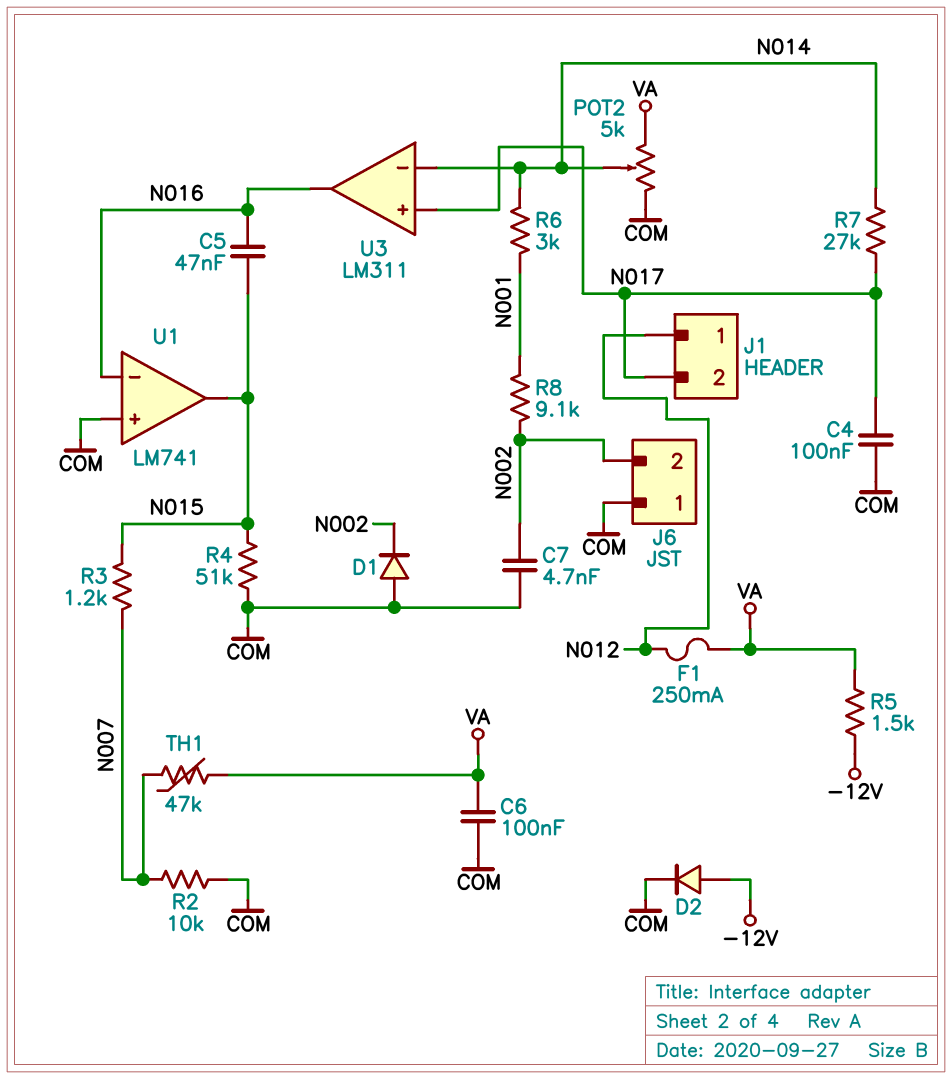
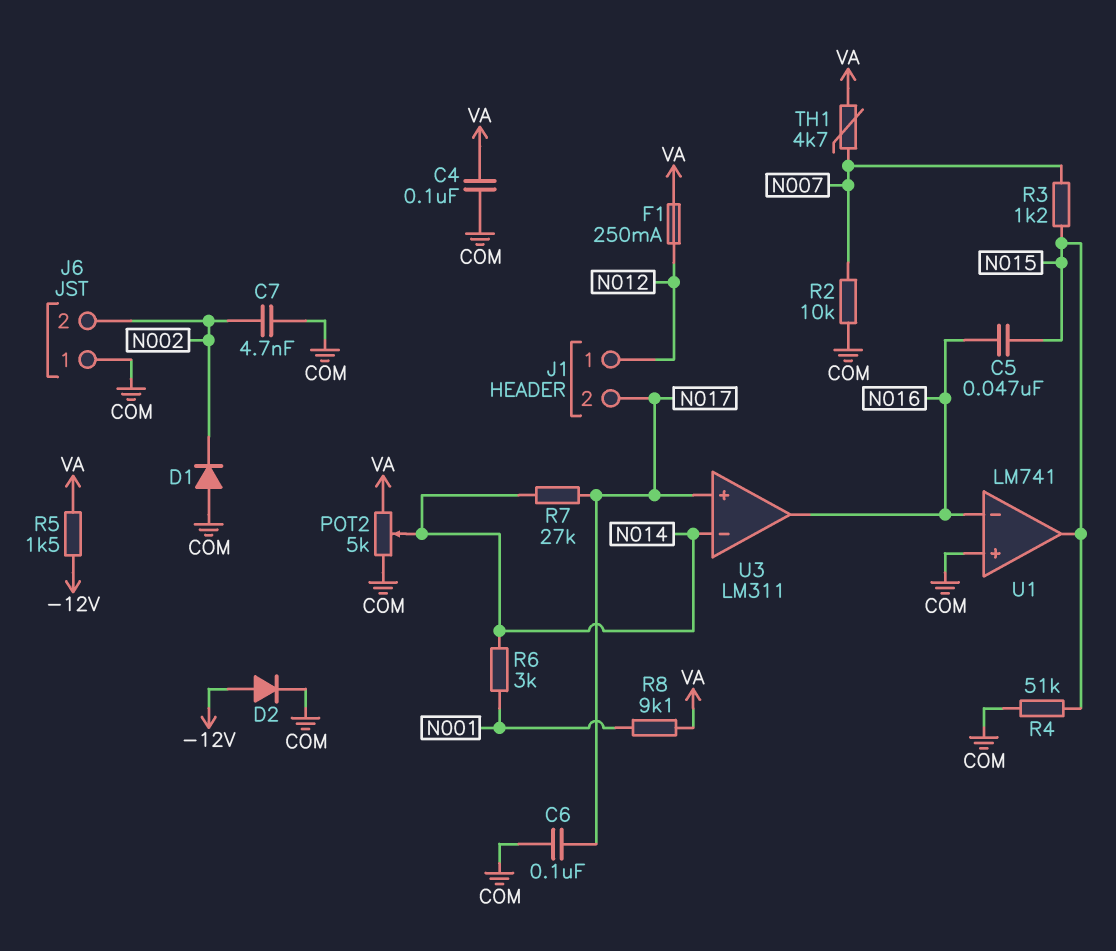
C4: 100nF (COM, N017) -> 100nF (COM, VA)
C6: 100nF (COM, VA) -> 100nF (COM, N017)
R8: 9.1k (N001, N002) -> 9.1k (N001, VA)
TH1: 47k (N007, VA) -> 4.7k (N007, VA)

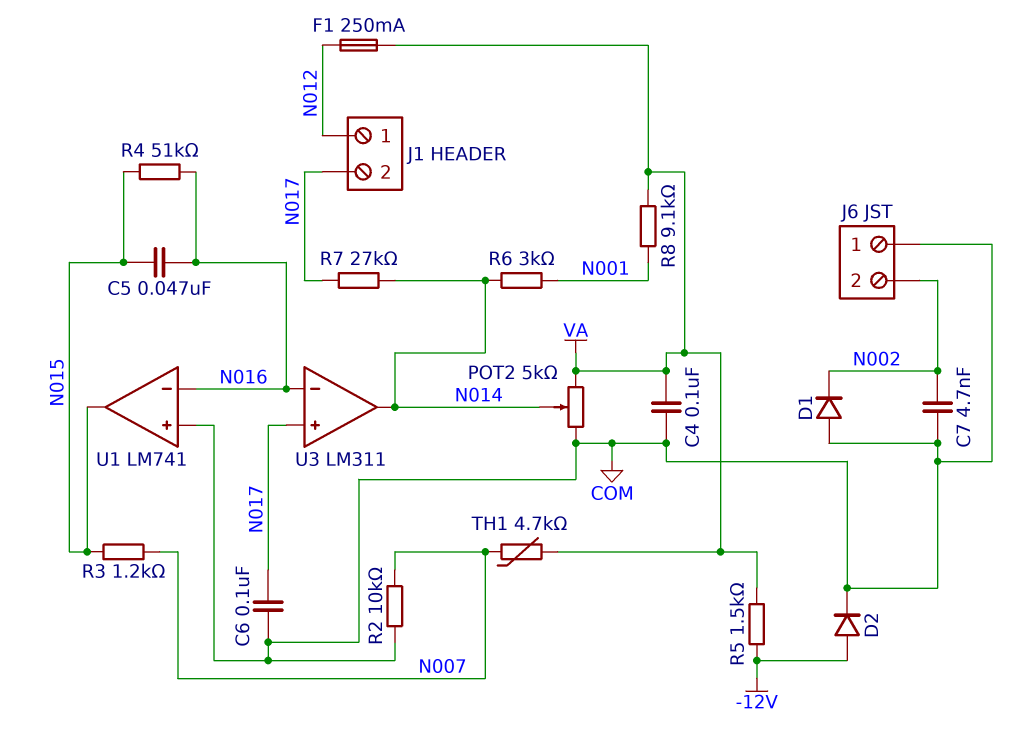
R4: 51k (COM, N015) -> 51k (N015, N016)
U3 pin in-: N014 -> N016
U3 pin out: N016 -> N014

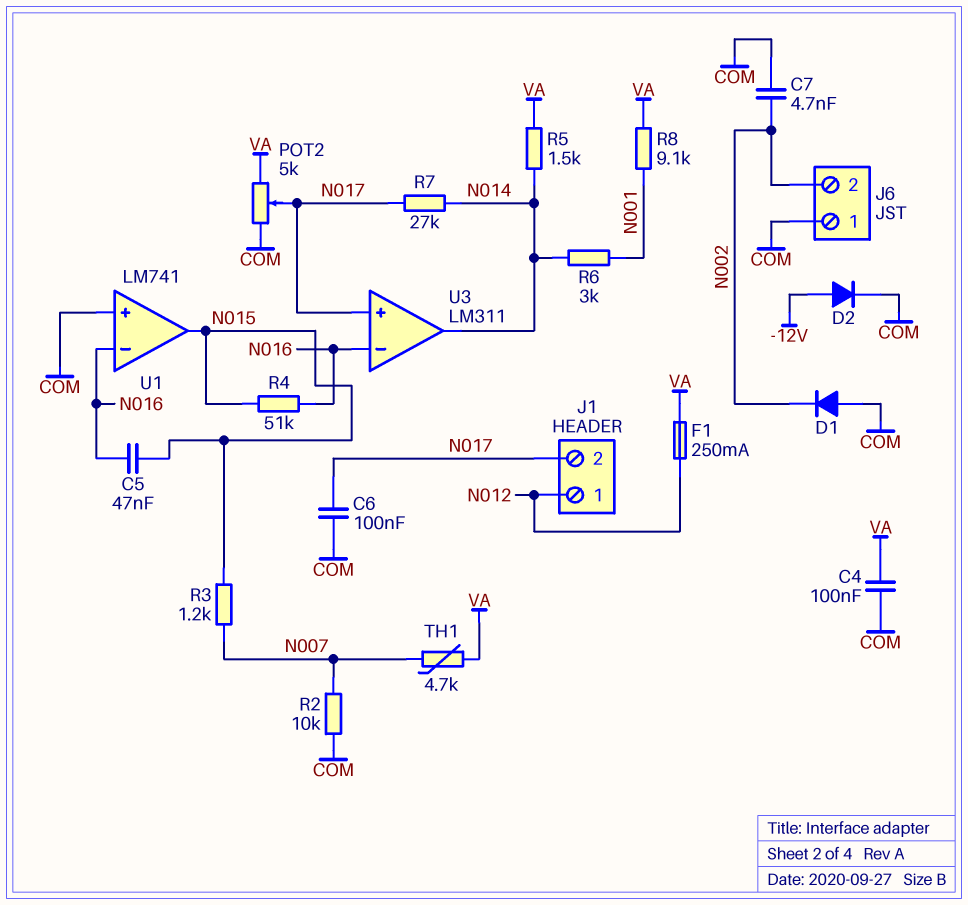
POT2: 5k (COM, VA, wiper N014) -> 5k (COM, VA, wiper N017)
R5: 1.5k (-12V, VA) -> 1.5k (N014, VA)

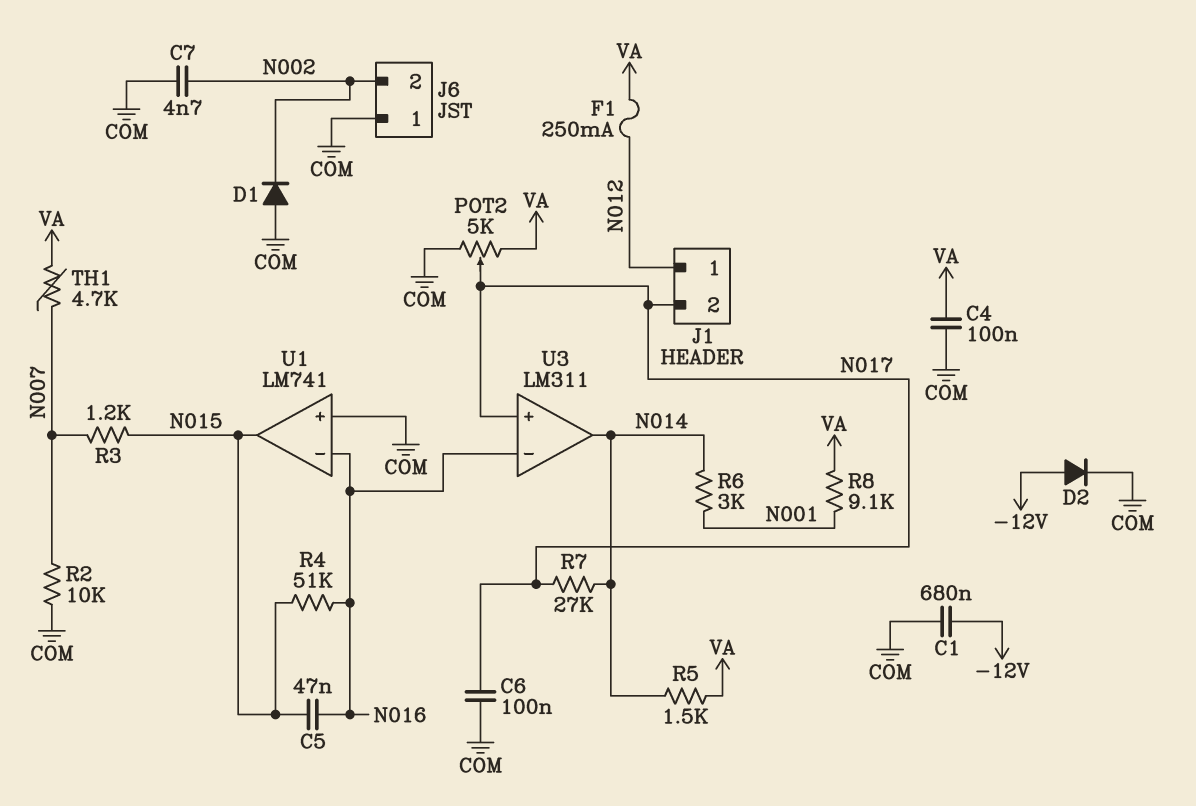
C1: none -> 680nF (-12V, COM)

